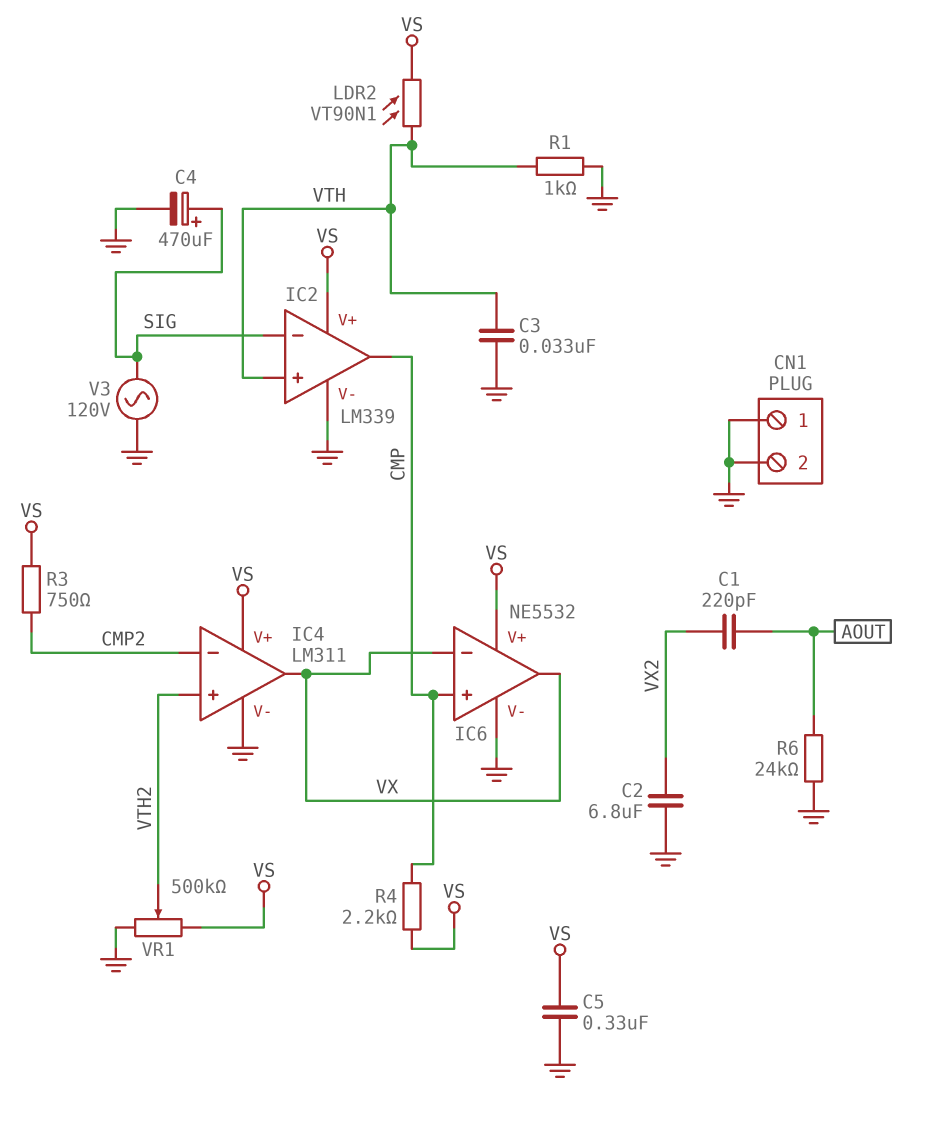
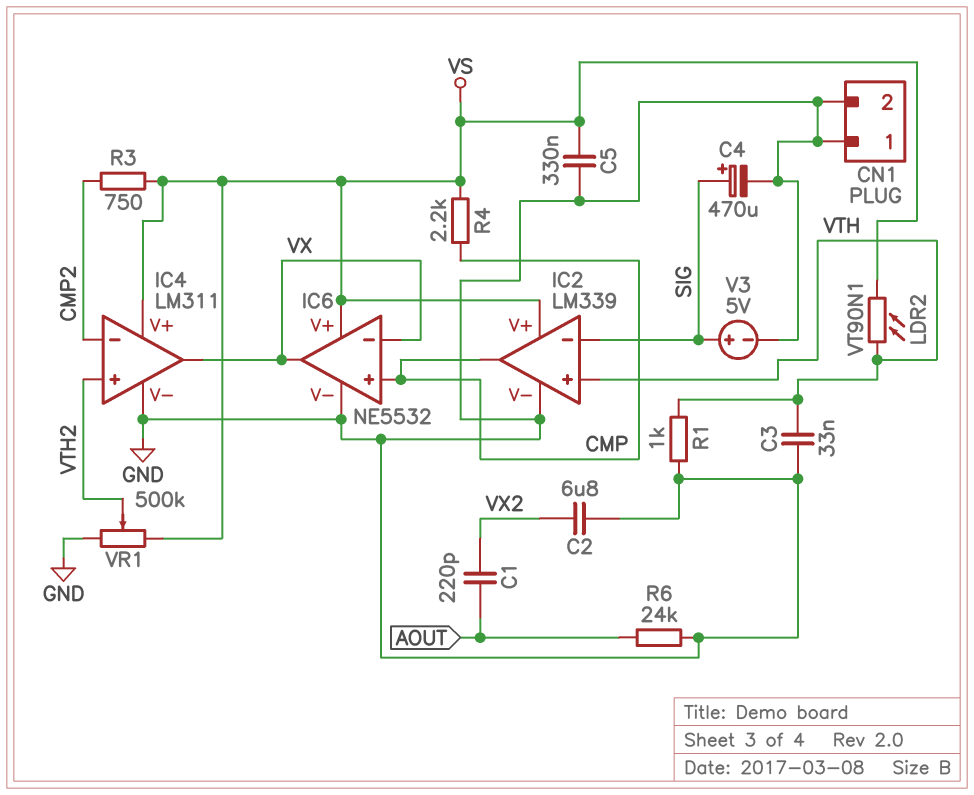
V3: AC 120V (GND, SIG) -> 5V (plus SIG, minus GND)

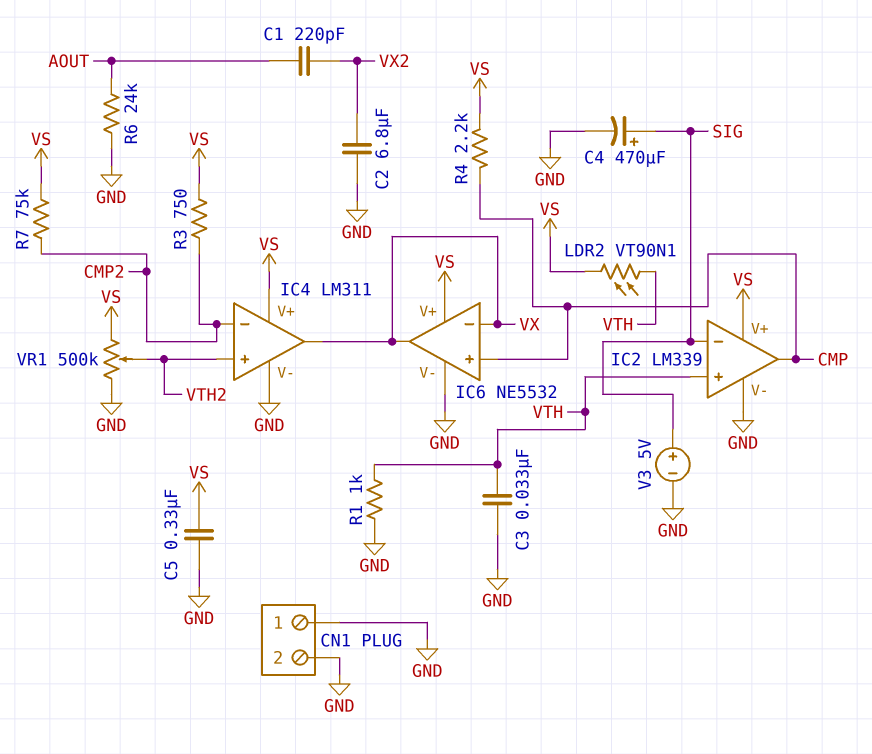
R7: none -> 75k (CMP2, VS)

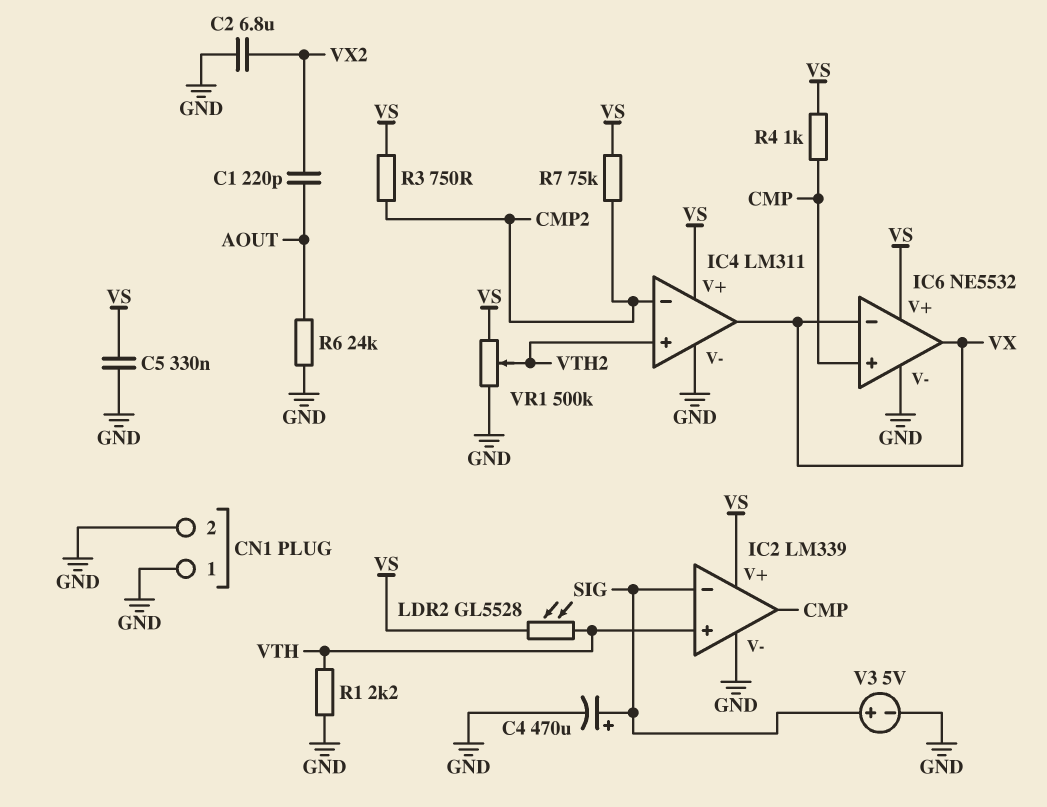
C3: 33nF (GND, VTH) -> none
LDR2: VT90N1 (VS, VTH) -> GL5528 (VS, VTH)
R1: 1k (GND, VTH) -> 2.2k (GND, VTH)
R4: 2.2k (CMP, VS) -> 1k (CMP, VS)

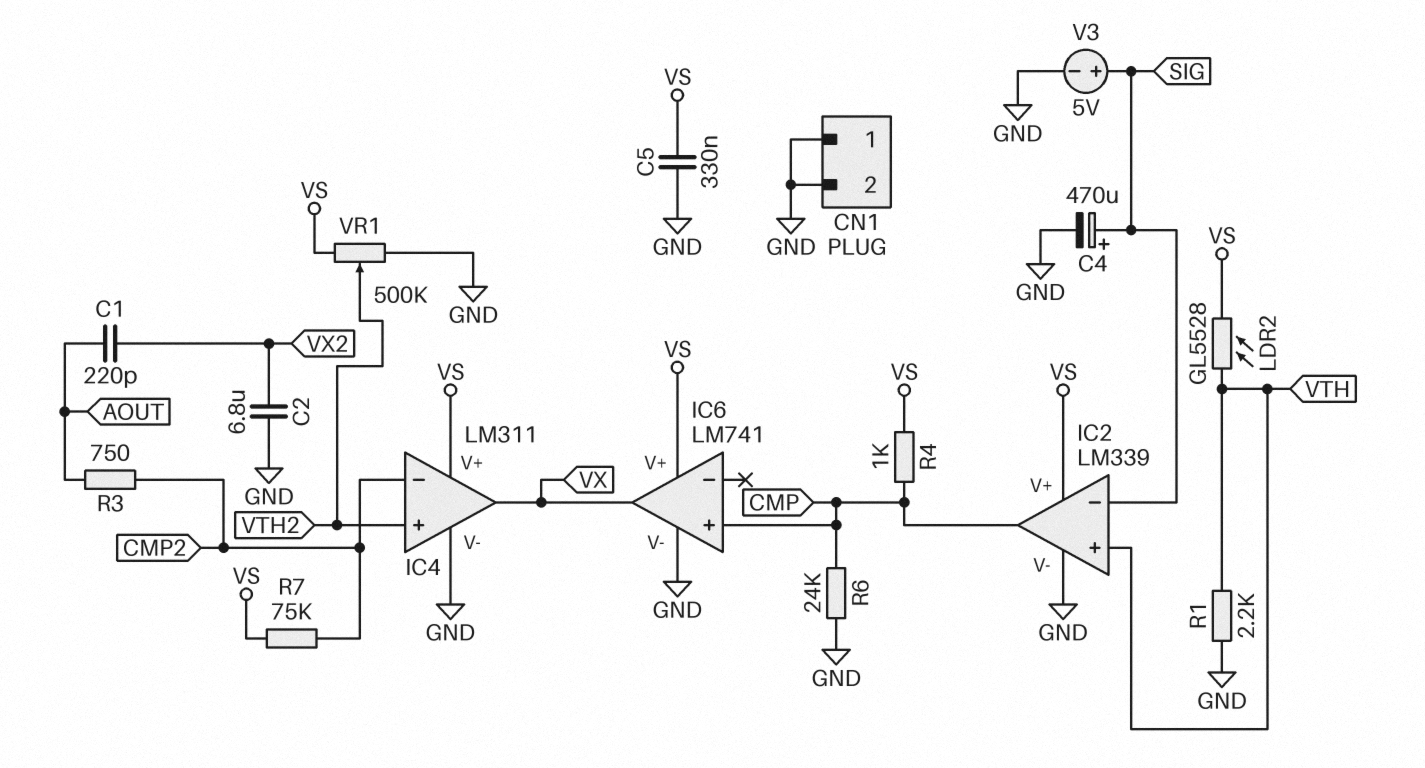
IC6: NE5532 -> LM741
IC6 pin in-: VX -> none
R3: 750 (CMP2, VS) -> 750 (AOUT, CMP2)
R6: 24k (AOUT, GND) -> 24k (CMP, GND)

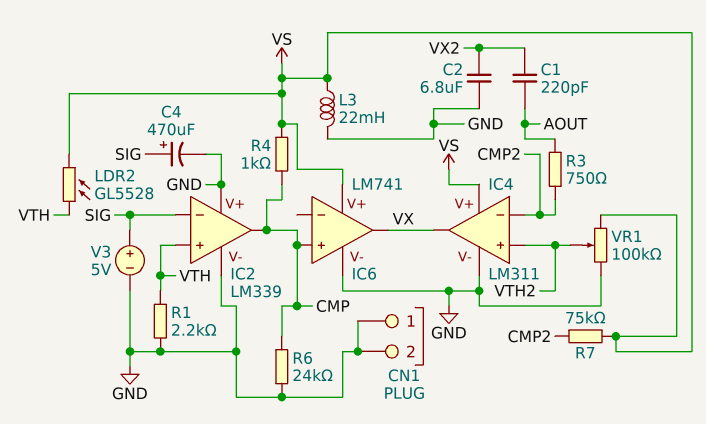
C5: 330nF (GND, VS) -> none
IC2 pin V+: VS -> GND
L3: none -> 22mH (GND, VS)
VR1: 500k (GND, VS, wiper VTH2) -> 100k (GND, VS, wiper VTH2)

